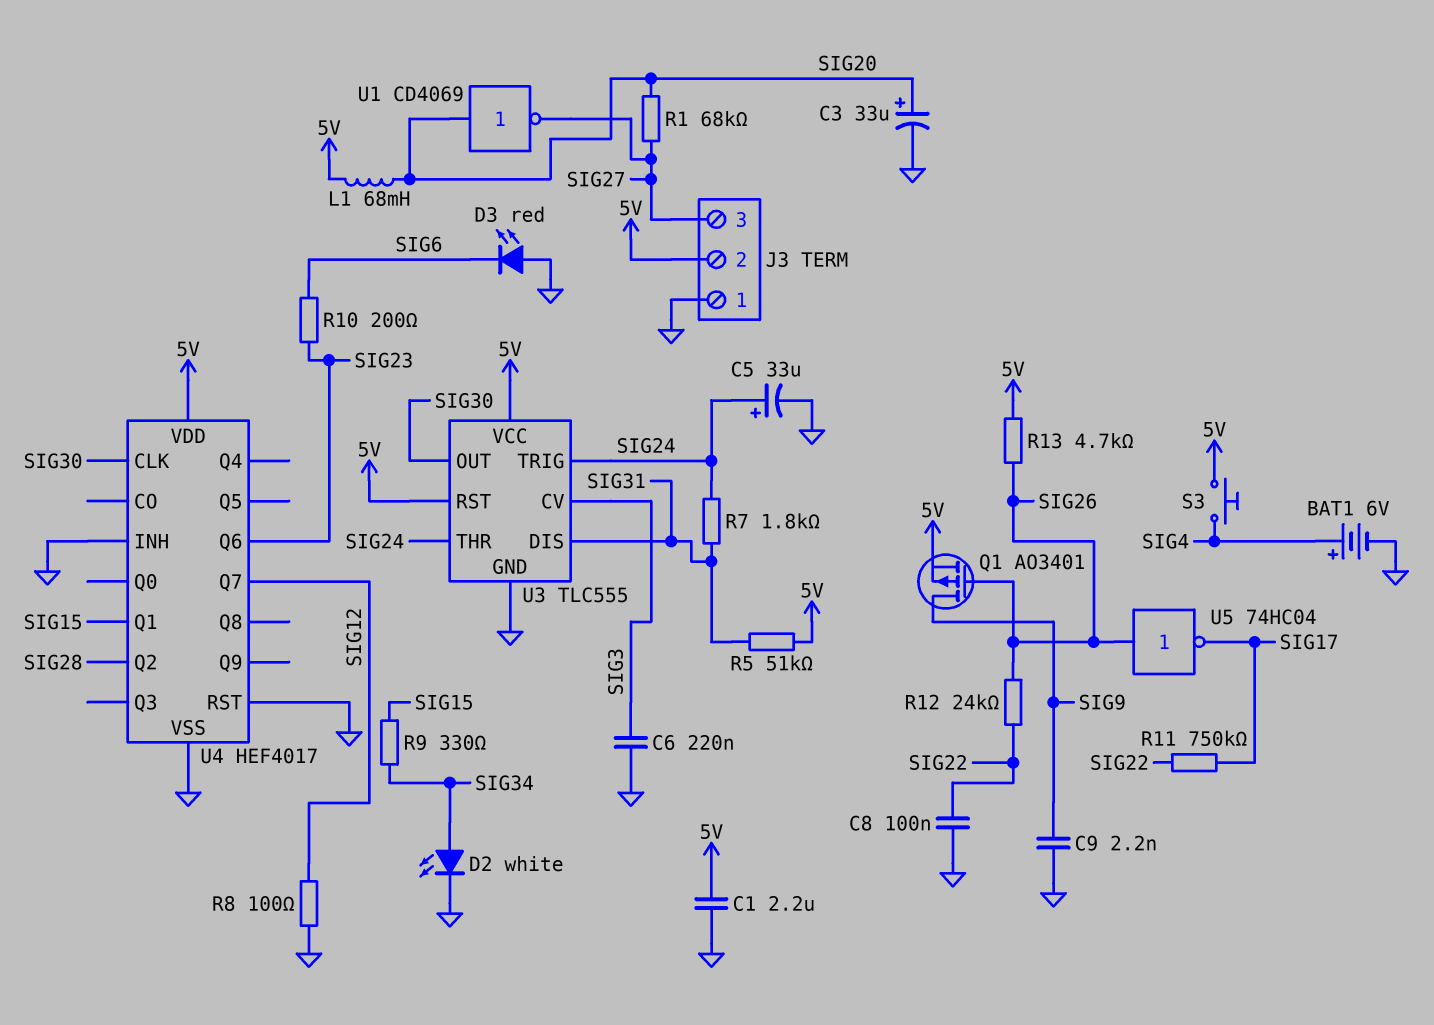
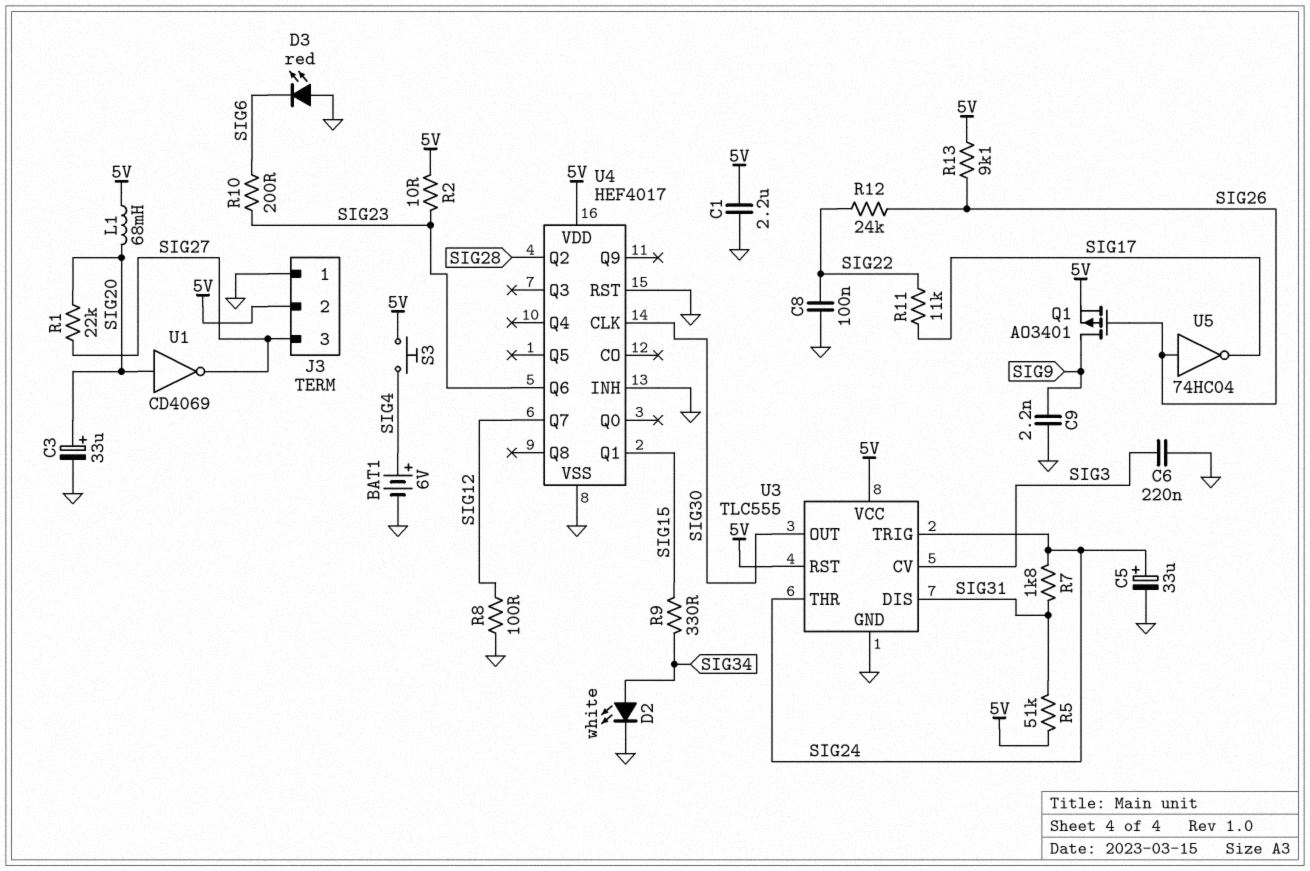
R1: 68k (SIG20, SIG27) -> 22k (SIG20, SIG27)
R2: none -> 10 (5V, SIG23)
R11: 750k (SIG17, SIG22) -> 11k (SIG17, SIG22)
R13: 4.7k (5V, SIG26) -> 9.1k (5V, SIG26)

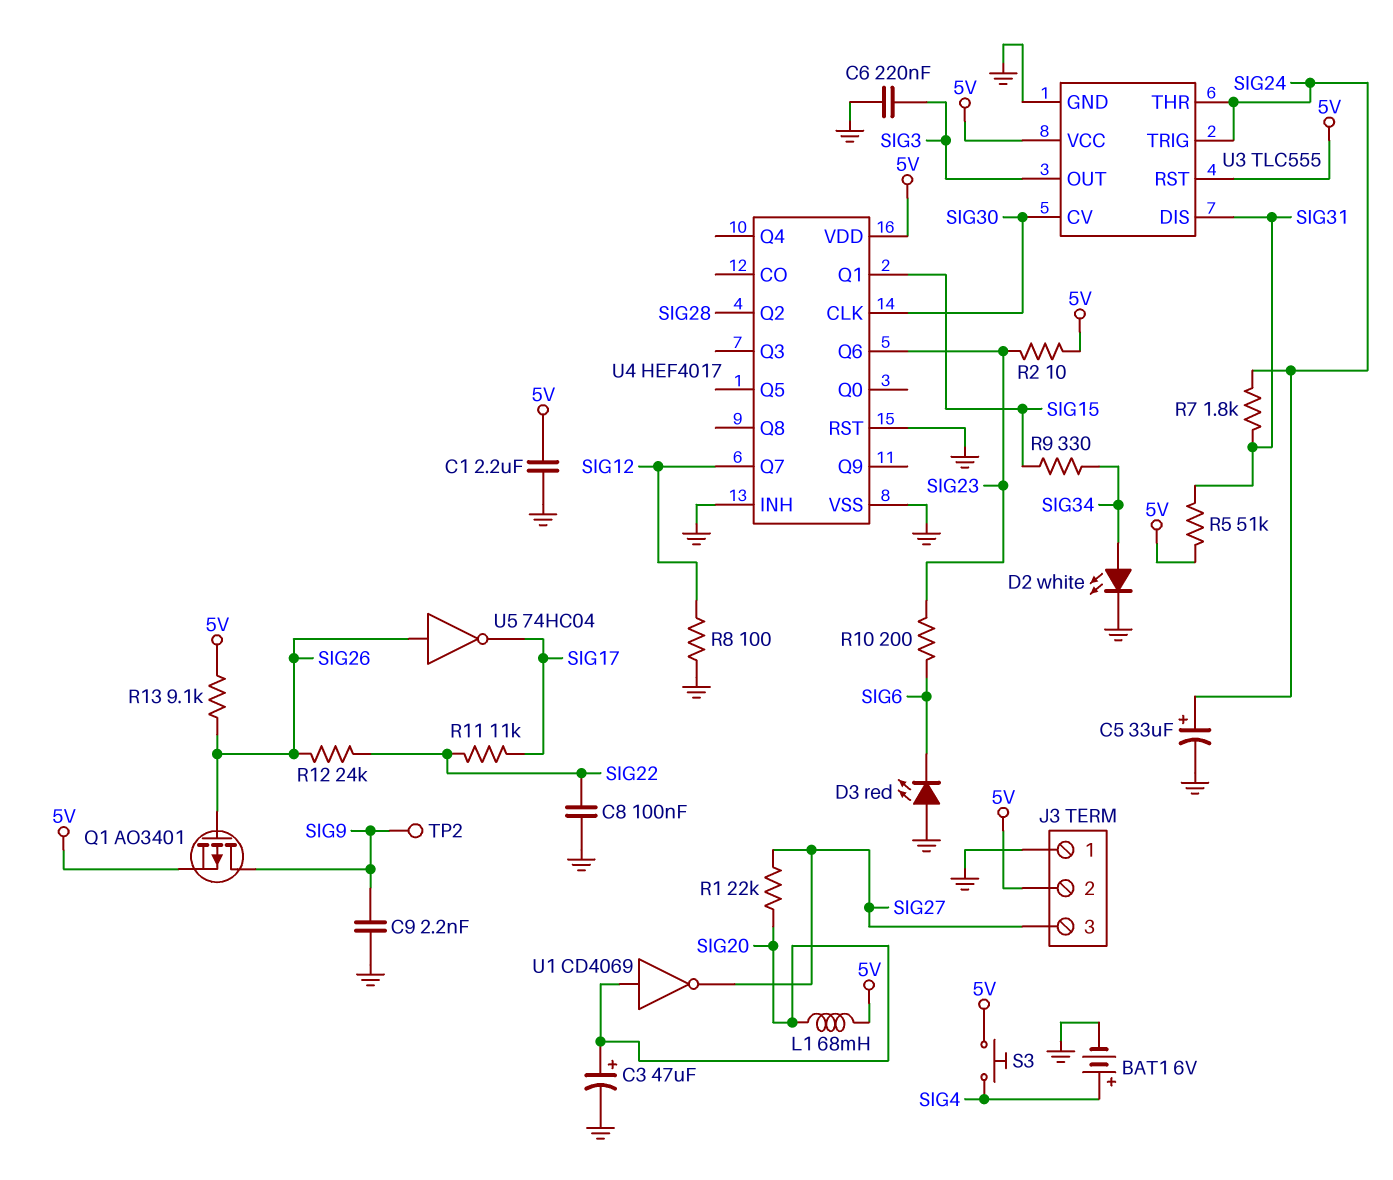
C3: 33uF (plus SIG20, minus GND) -> 47uF (plus SIG20, minus GND)
TP2: none -> test point (SIG9)
U3 pin CV: SIG3 -> SIG30
U3 pin OUT: SIG30 -> SIG3

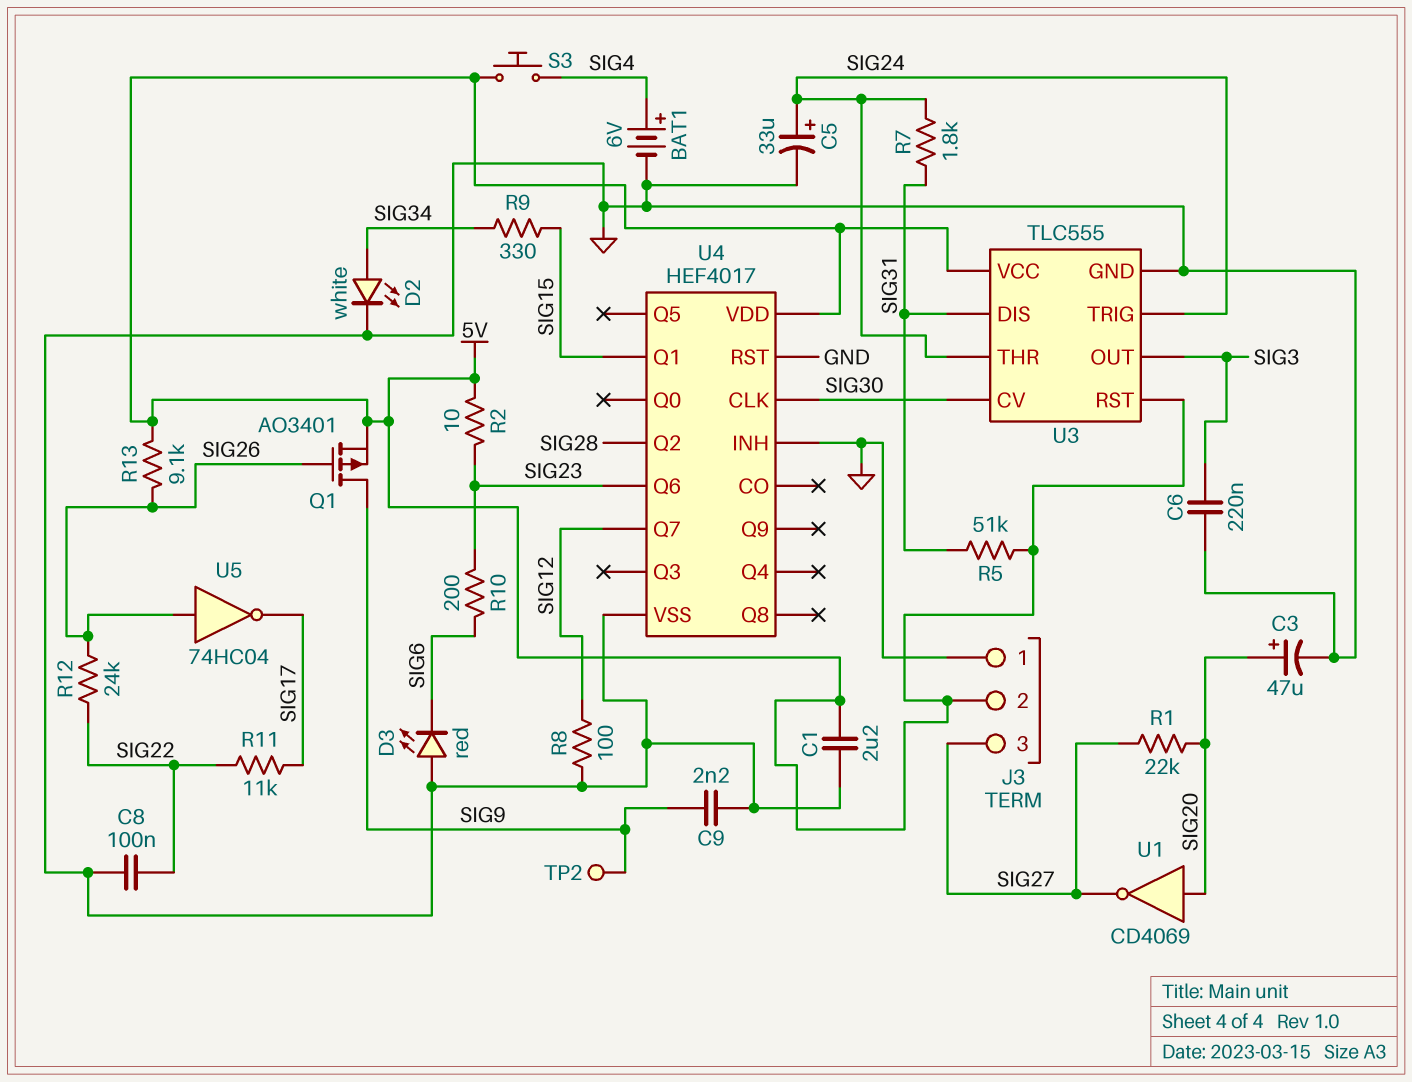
L1: 68mH (5V, SIG20) -> none

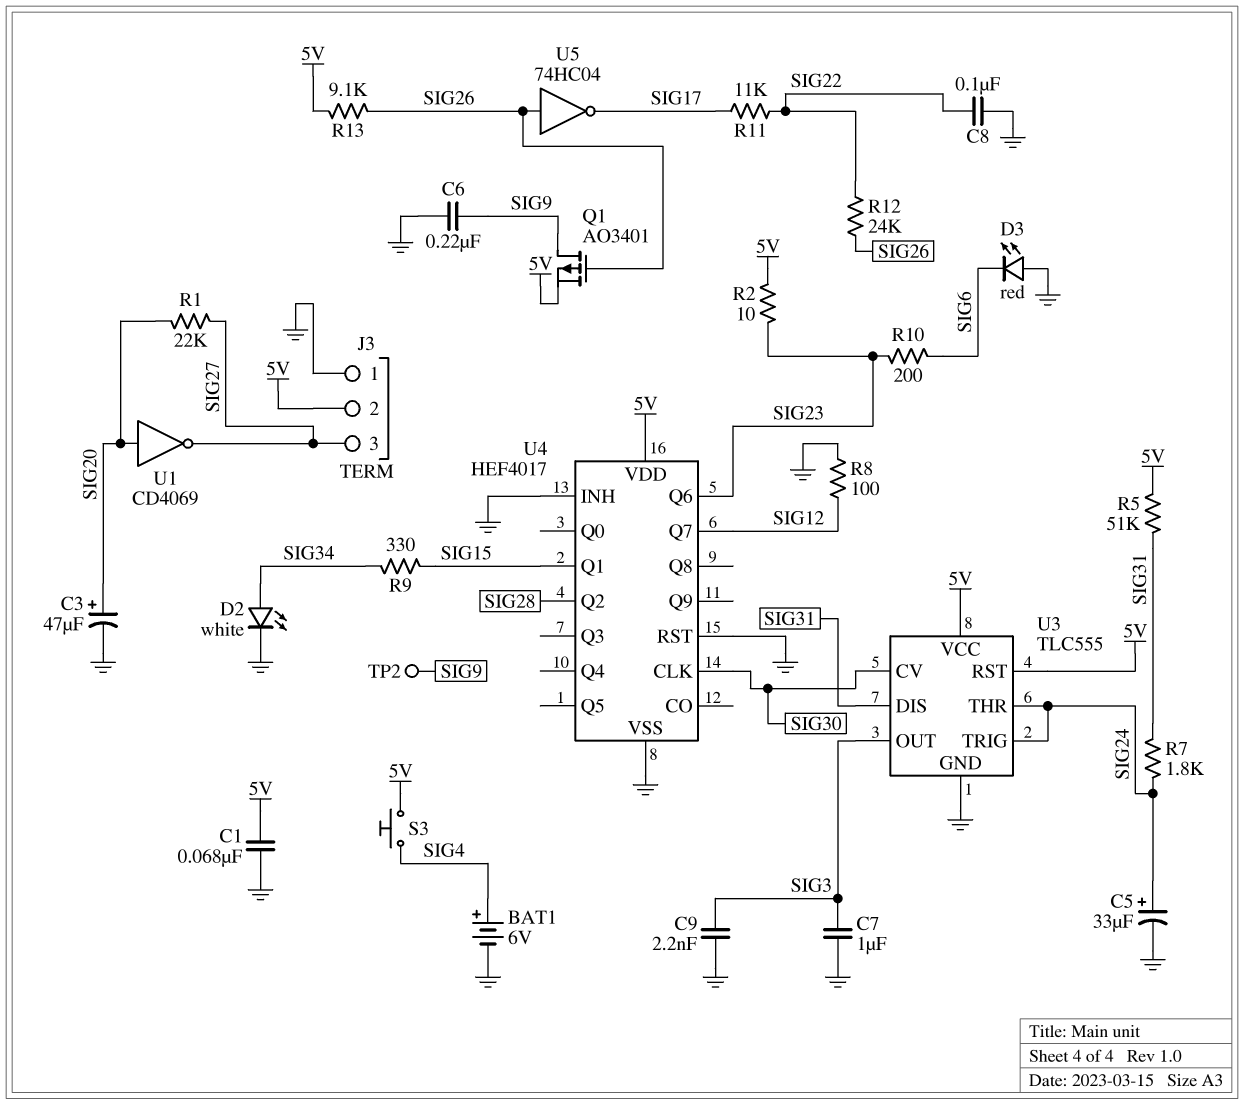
C1: 2.2uF (5V, GND) -> 68nF (5V, GND)
C6: 220nF (GND, SIG3) -> 220nF (GND, SIG9)
C7: none -> 1uF (GND, SIG3)
C9: 2.2nF (GND, SIG9) -> 2.2nF (GND, SIG3)

